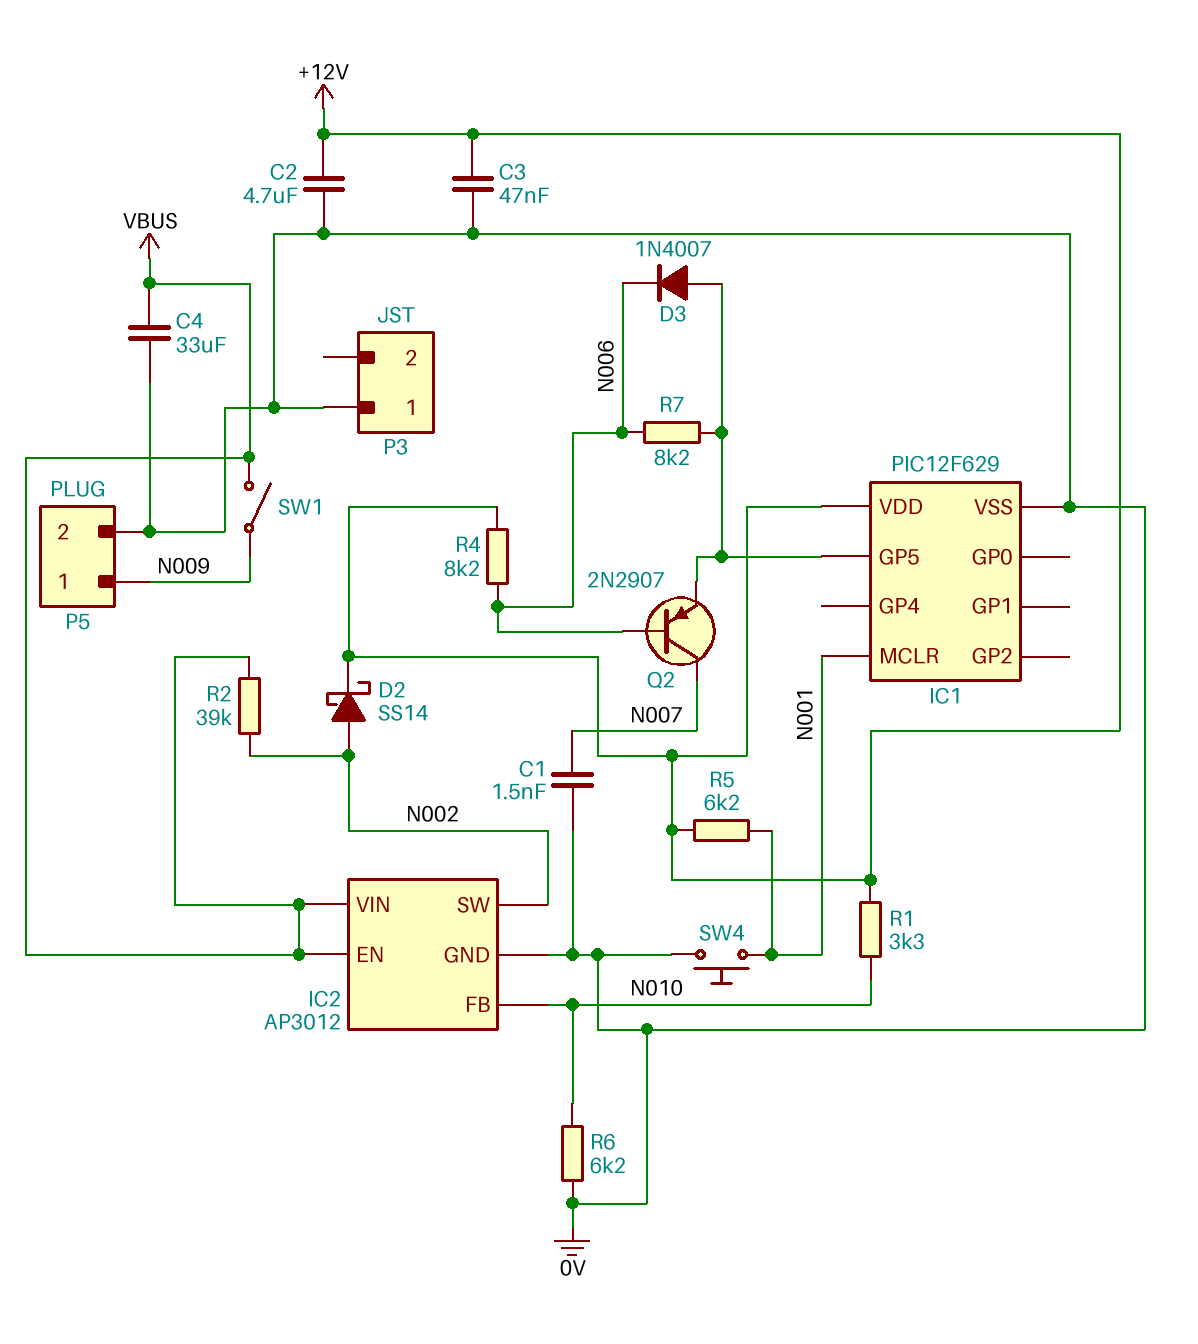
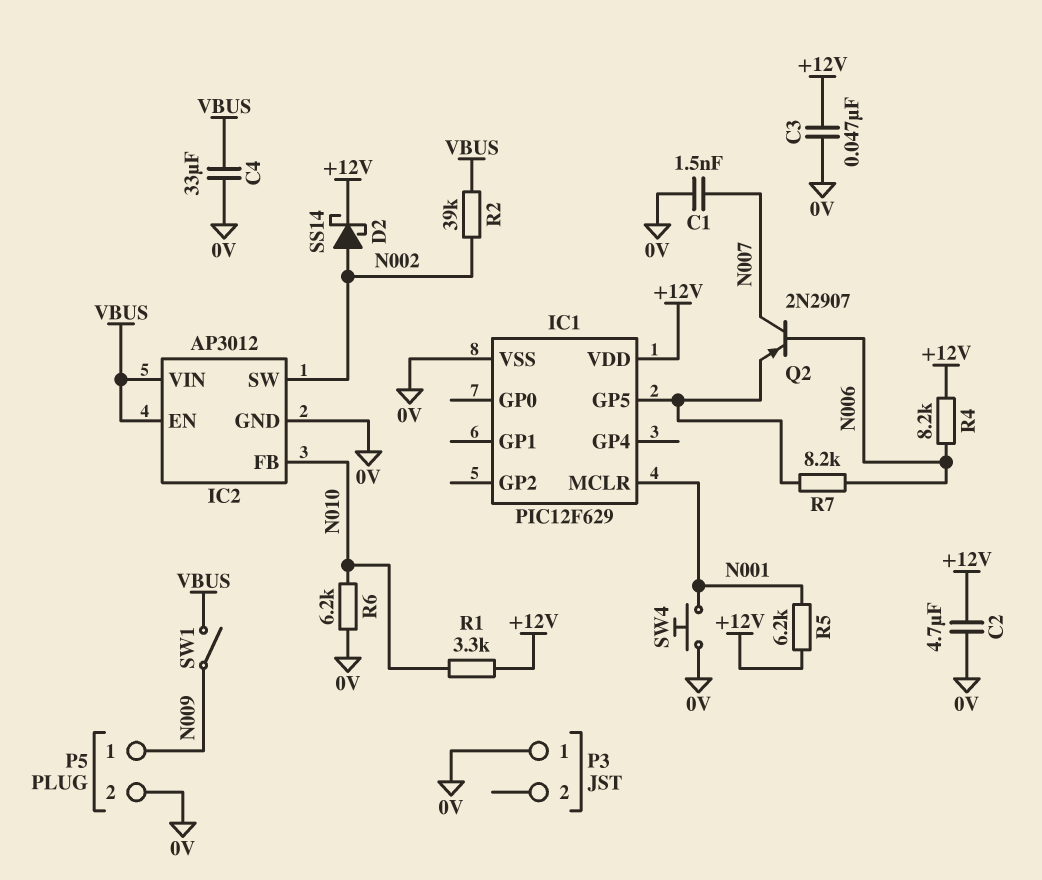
D3: diode 1N4007 (A IC1/GP5, K N006) -> none

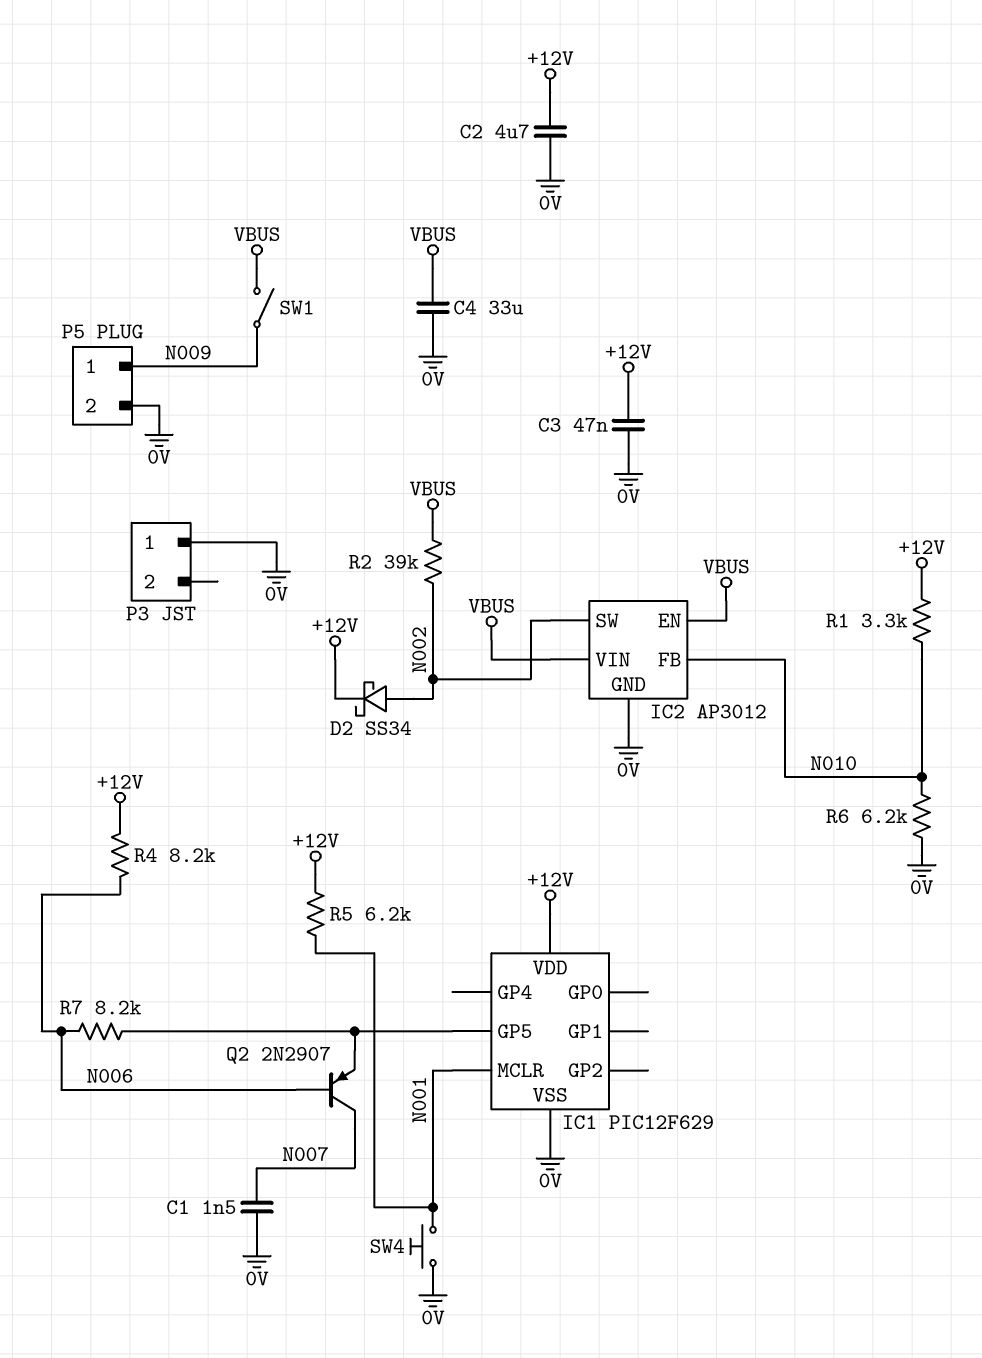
D2: schottky SS14 (A N002, K +12V) -> schottky SS34 (A N002, K +12V)

